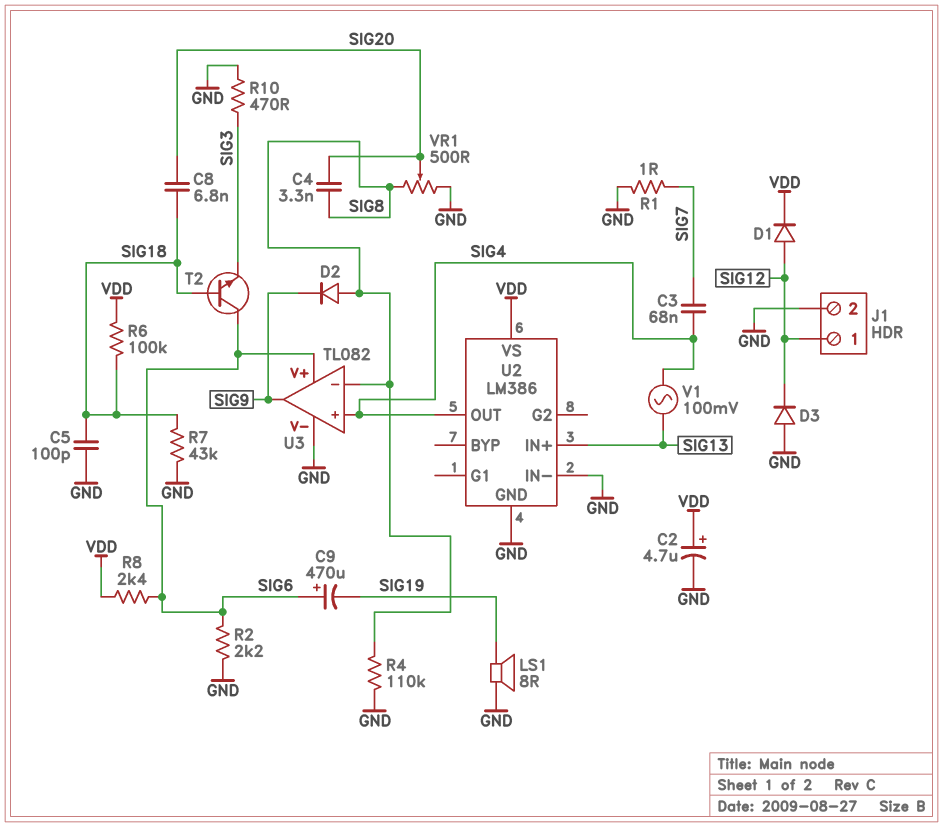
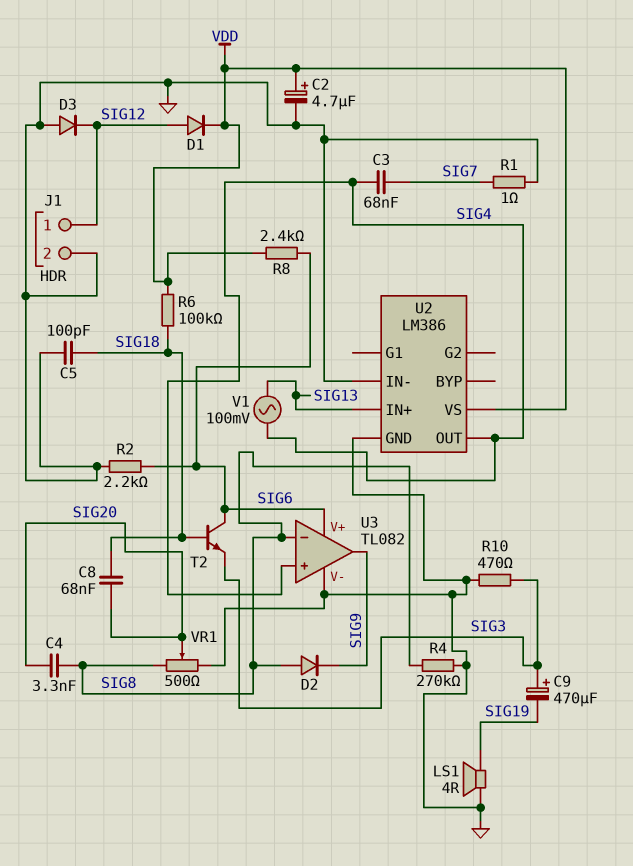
C8: 6.8nF (SIG18, SIG20) -> 68nF (SIG18, SIG20)
C9: 470uF (plus SIG6, minus SIG19) -> 470uF (plus SIG3, minus SIG19)
LS1: speaker 8R (GND, SIG19) -> speaker 4R (GND, SIG19)
R4: 110k (GND, SIG8) -> 270k (GND, SIG8)
R7: 43k (GND, SIG18) -> none

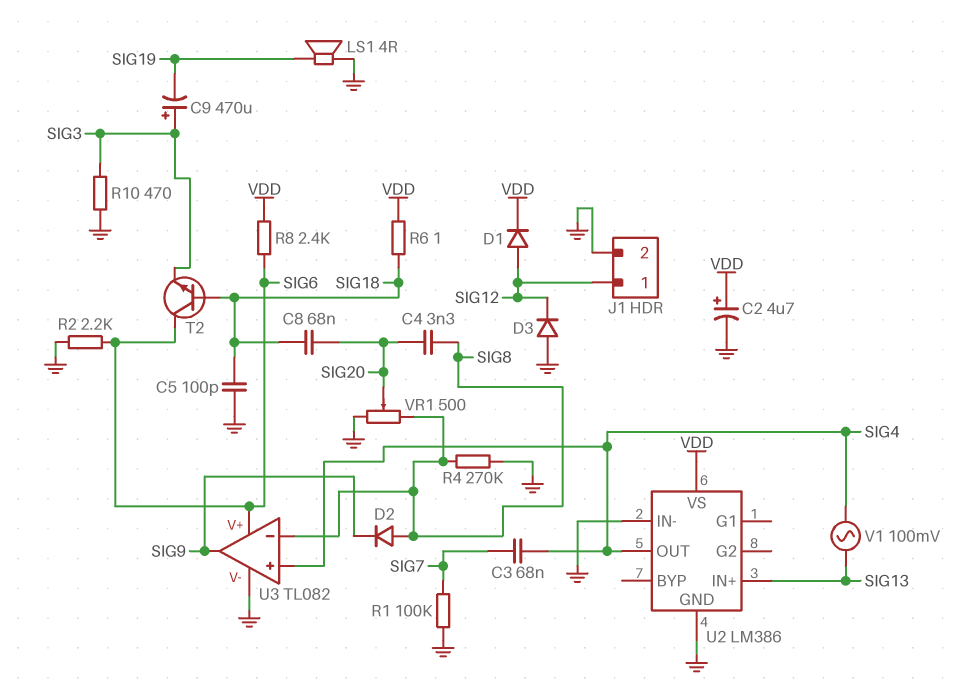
R1: 1 (GND, SIG7) -> 100k (GND, SIG7)
R6: 100k (SIG18, VDD) -> 1 (SIG18, VDD)

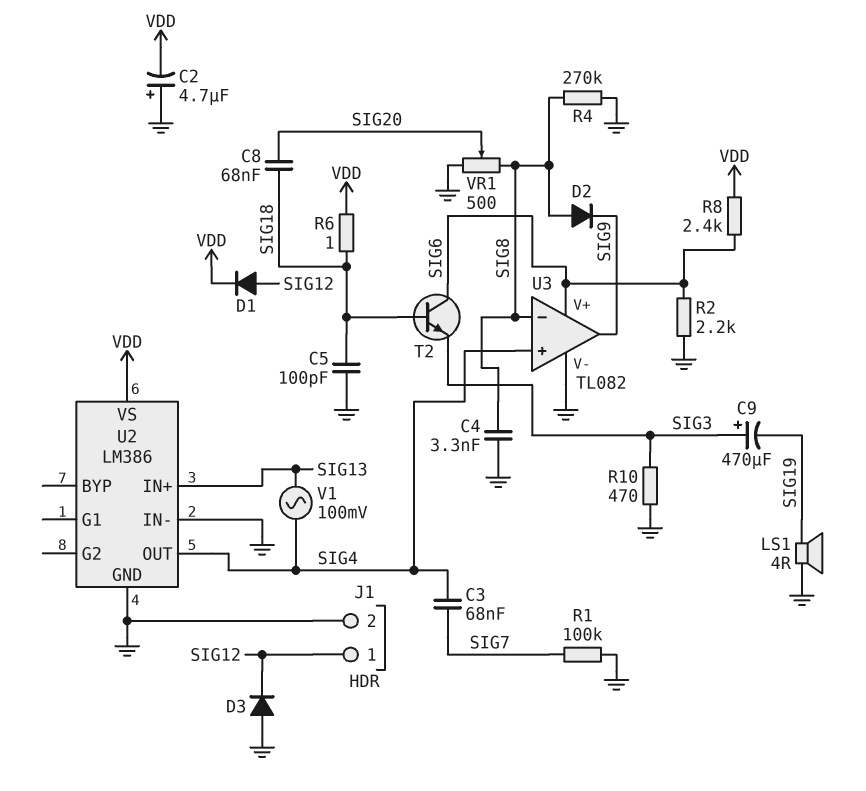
C2: 4.7uF (plus VDD, minus GND) -> 4.7uF (plus GND, minus VDD)
C4: 3.3nF (SIG8, SIG20) -> 3.3nF (GND, SIG8)

